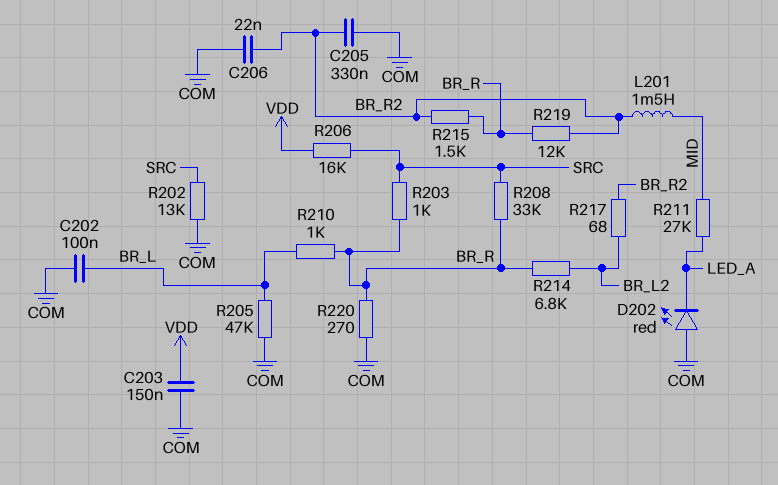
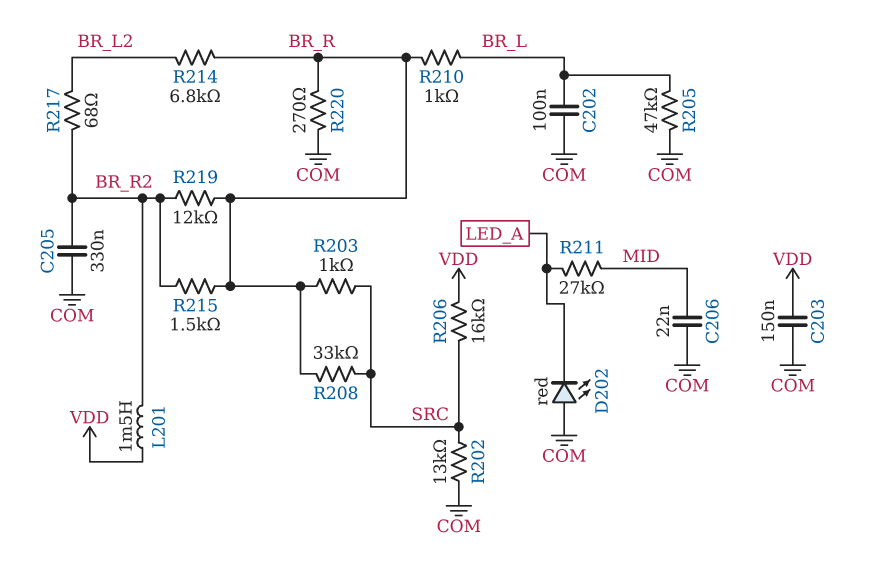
C206: 22nF (BR_R2, COM) -> 22nF (COM, MID)
L201: 1.5mH (BR_R2, MID) -> 1.5mH (BR_R2, VDD)

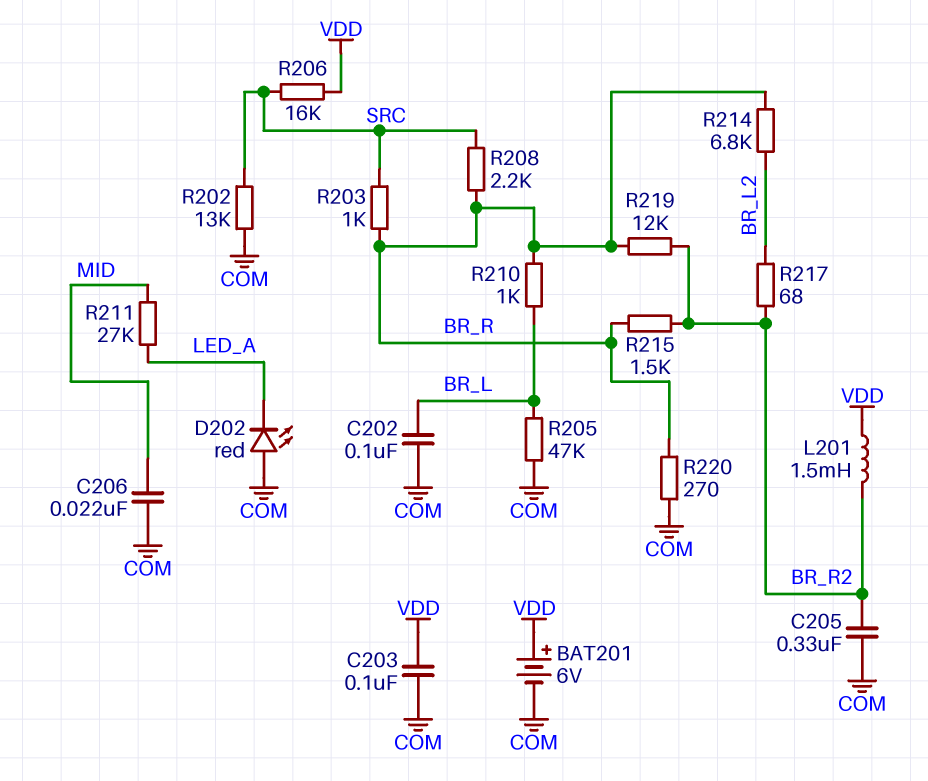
BAT201: none -> 6V (plus VDD, minus COM)
C203: 150nF (COM, VDD) -> 100nF (COM, VDD)
R208: 33k (BR_R, SRC) -> 2.2k (BR_R, SRC)

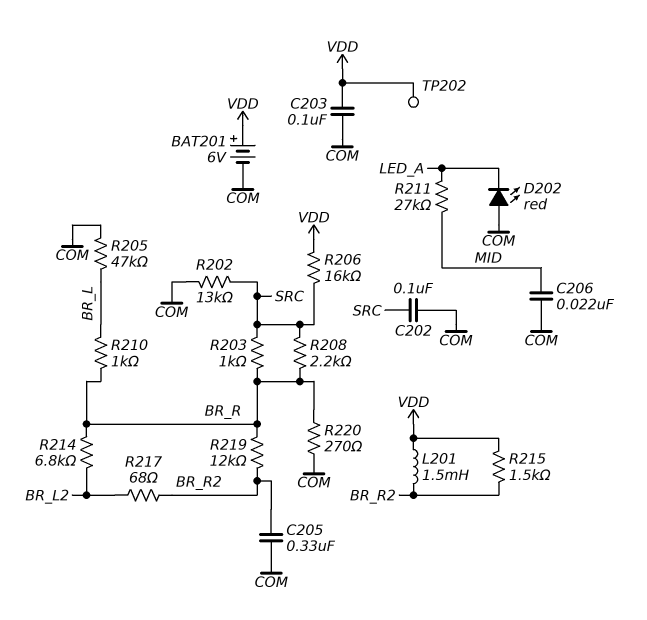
C202: 100nF (BR_L, COM) -> 100nF (COM, SRC)
R215: 1.5k (BR_R, BR_R2) -> 1.5k (BR_R2, VDD)
TP202: none -> test point (VDD)

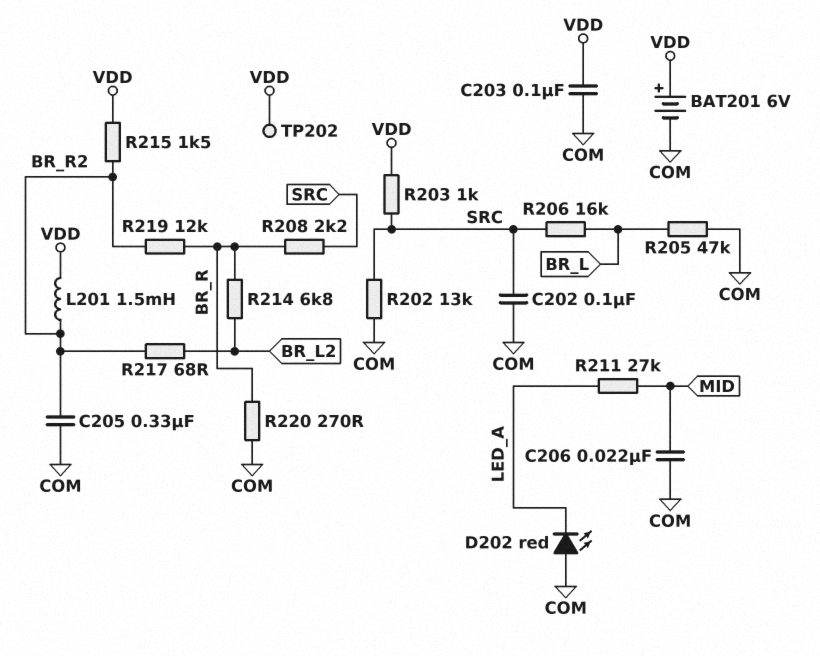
R203: 1k (BR_R, SRC) -> 1k (SRC, VDD)
R206: 16k (SRC, VDD) -> 16k (BR_L, SRC)
R210: 1k (BR_L, BR_R) -> none

